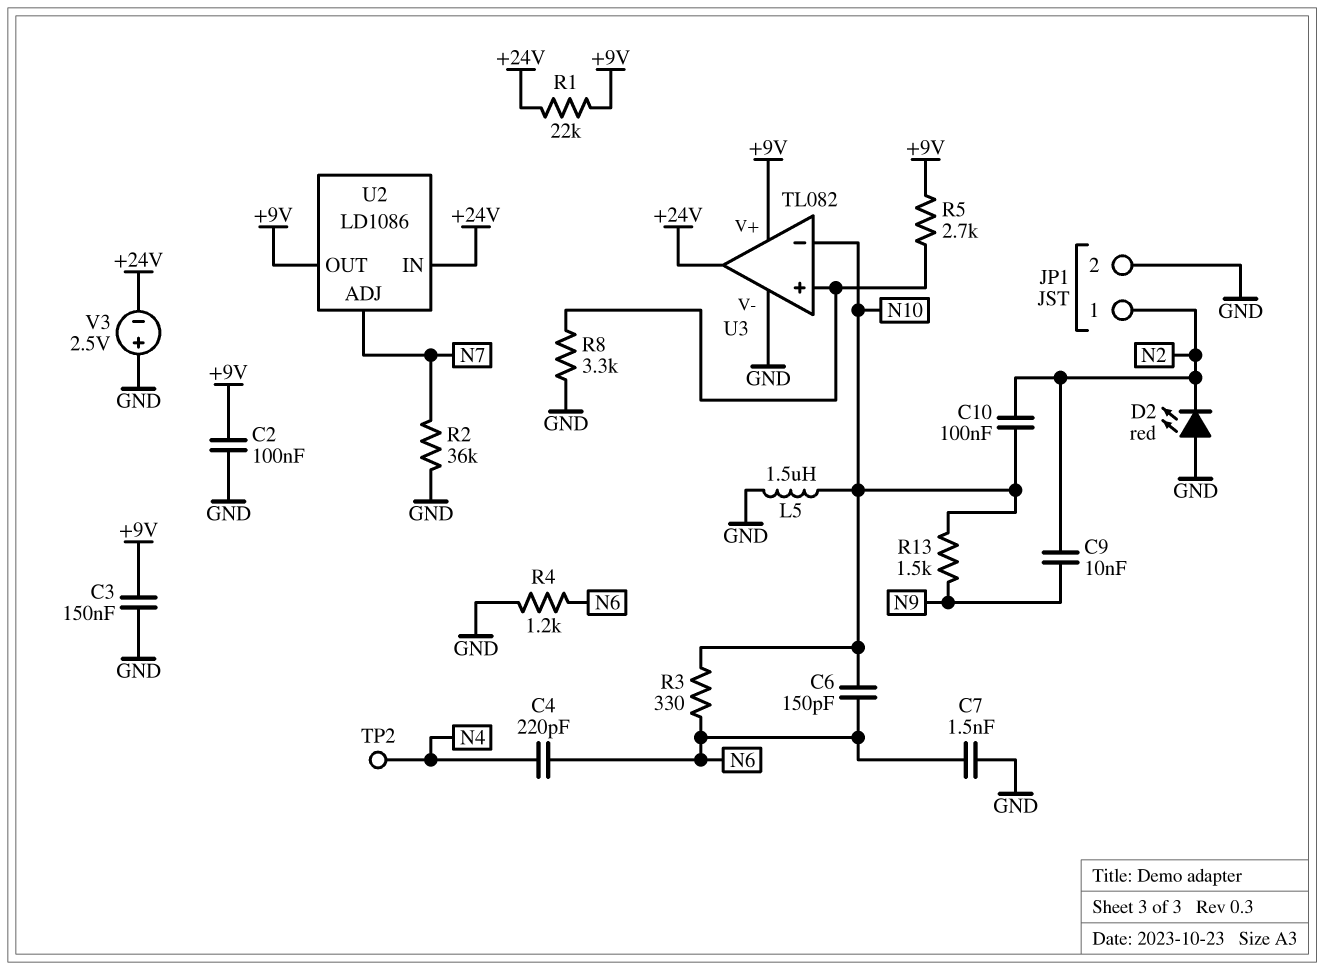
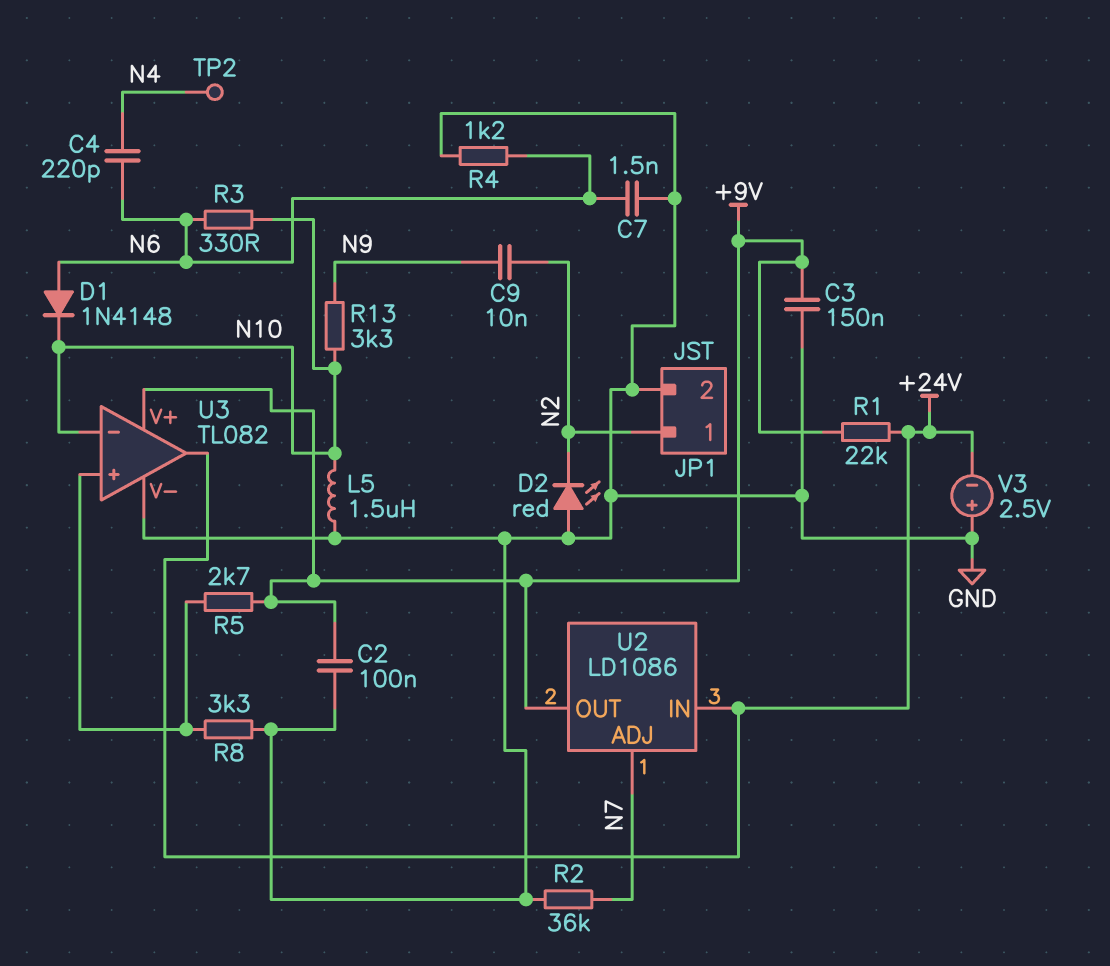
C6: 150pF (N6, N10) -> none
C10: 100nF (N2, N10) -> none
D1: none -> diode 1N4148 (A N6, K N10)
R13: 1.5k (N9, N10) -> 3.3k (N9, N10)

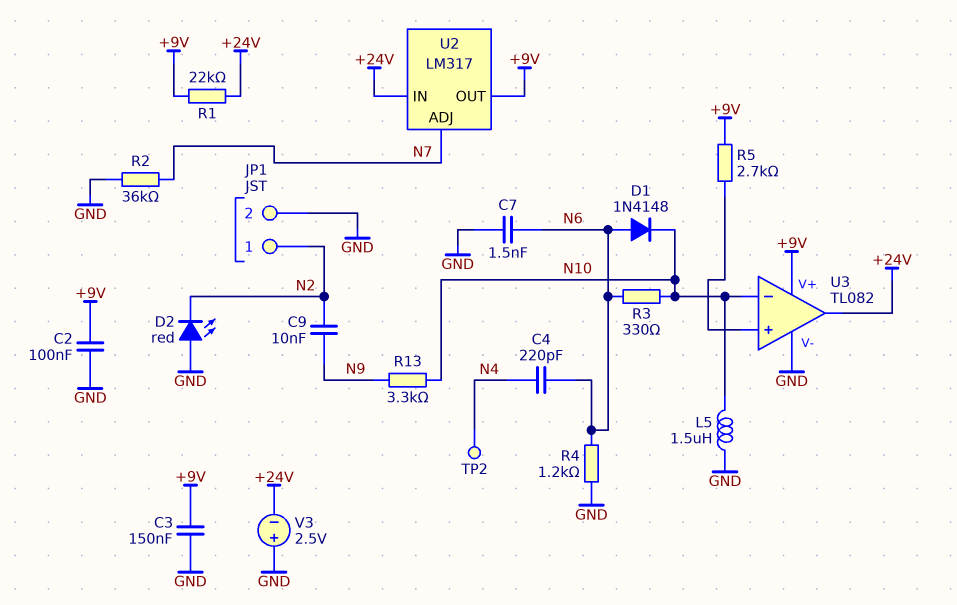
R8: 3.3k (GND, U3/in+) -> none
U2: LD1086 -> LM317

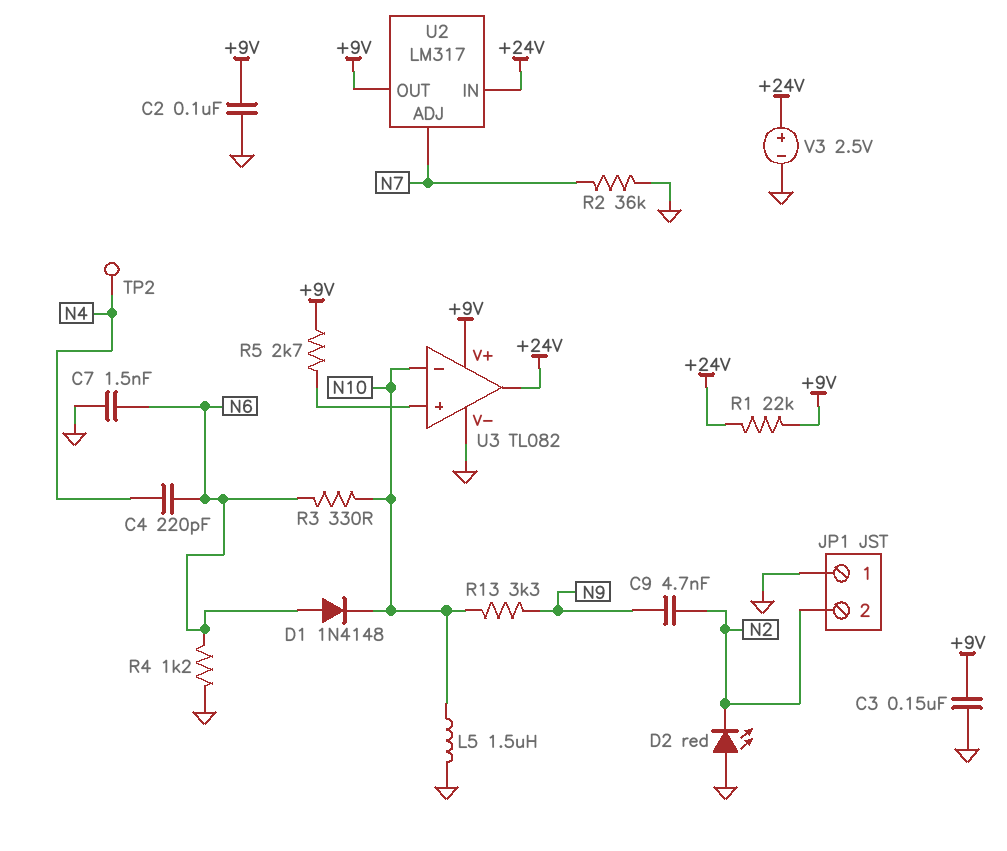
C9: 10nF (N2, N9) -> 4.7nF (N2, N9)
JP1 pin 1: N2 -> GND
JP1 pin 2: GND -> N2
V3: 2.5V (plus GND, minus +24V) -> 2.5V (plus +24V, minus GND)

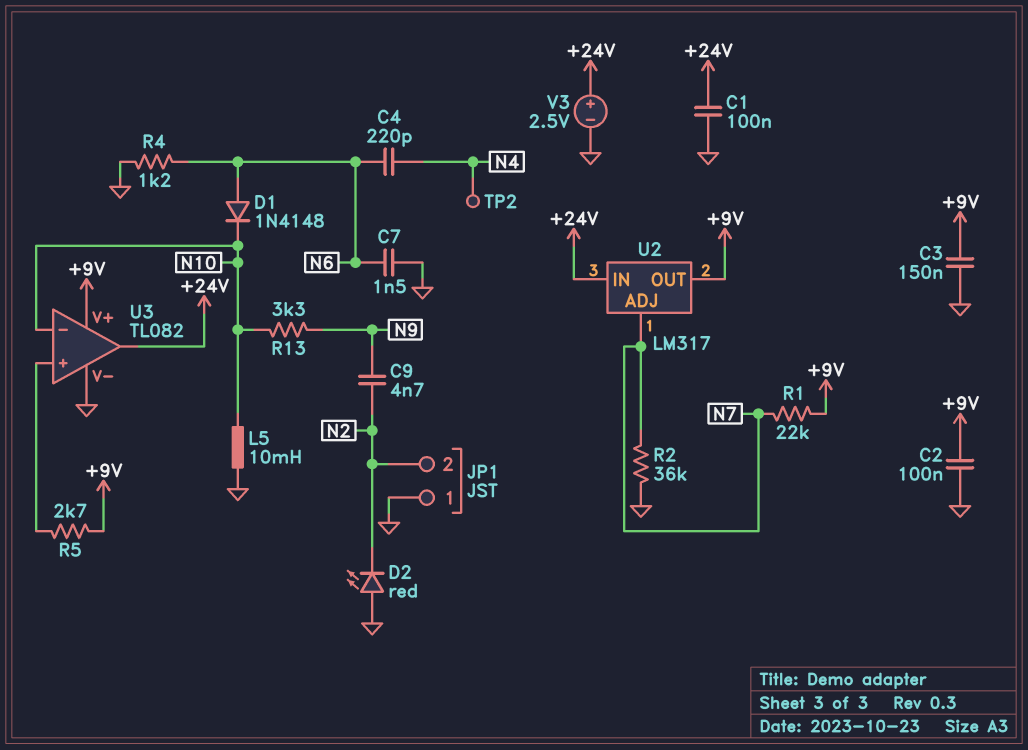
C1: none -> 100nF (+24V, GND)
L5: 1.5uH (GND, N10) -> 10mH (GND, N10)
R1: 22k (+9V, +24V) -> 22k (+9V, N7)
R3: 330 (N6, N10) -> none

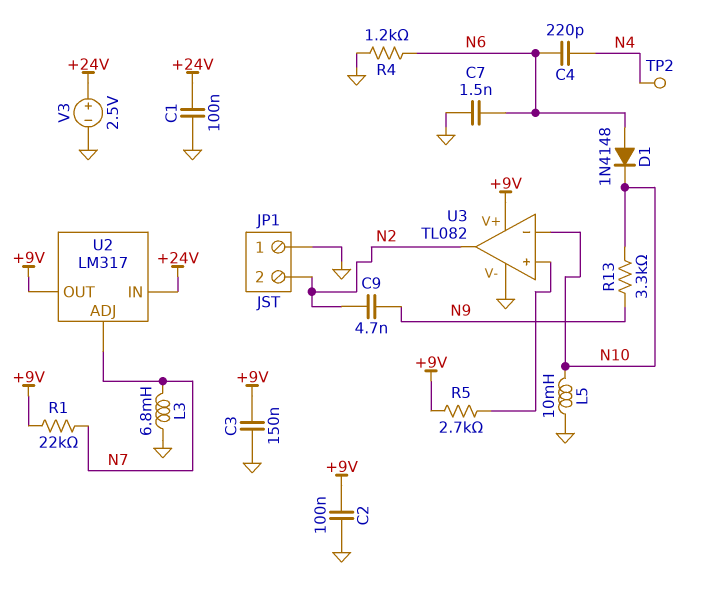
D2: LED red (A GND, K N2) -> none
L3: none -> 6.8mH (GND, N7)
R2: 36k (GND, N7) -> none
U3 pin out: +24V -> N2

